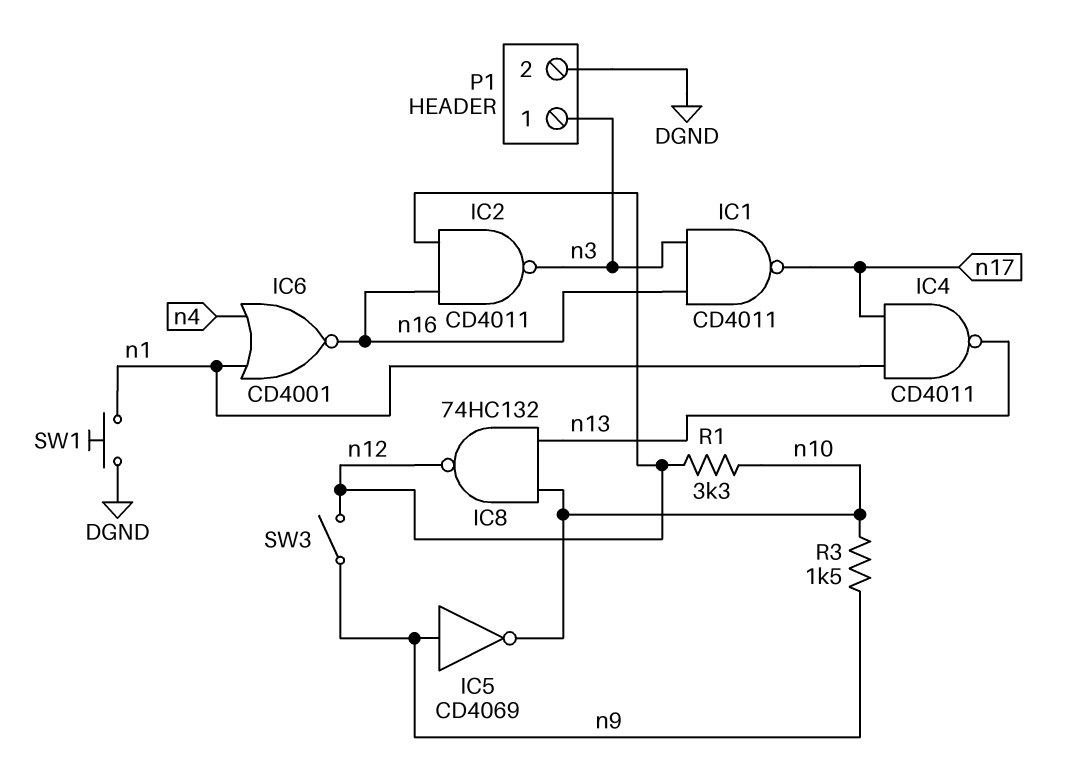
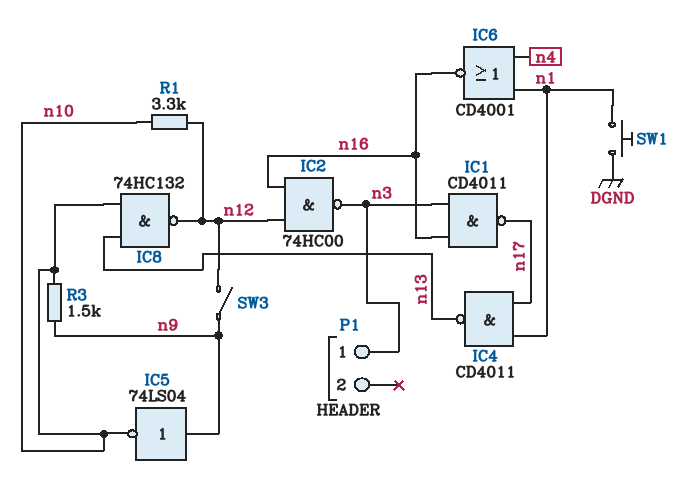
IC2: NAND CD4011 (in n12, in n16, out n3) -> NAND 74HC00 (in n12, in n16, out n3)
IC5: NOT CD4069 (in n9, out n10) -> NOT 74LS04 (in n9, out n10)
P1 pin 2: DGND -> none

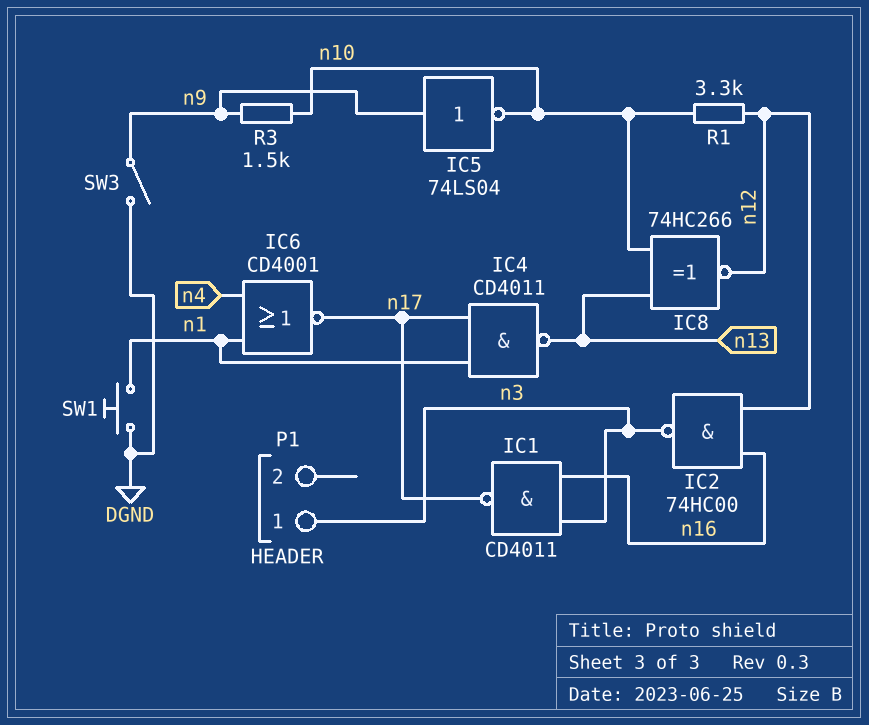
IC6: NOR CD4001 (in n1, in n4, out n16) -> NOR CD4001 (in n1, in n4, out n17)
IC8: NAND 74HC132 (in n10, in n13, out n12) -> XNOR 74HC266 (in n10, in n13, out n12)
SW3: switch (n9, n12) -> switch (DGND, n9)

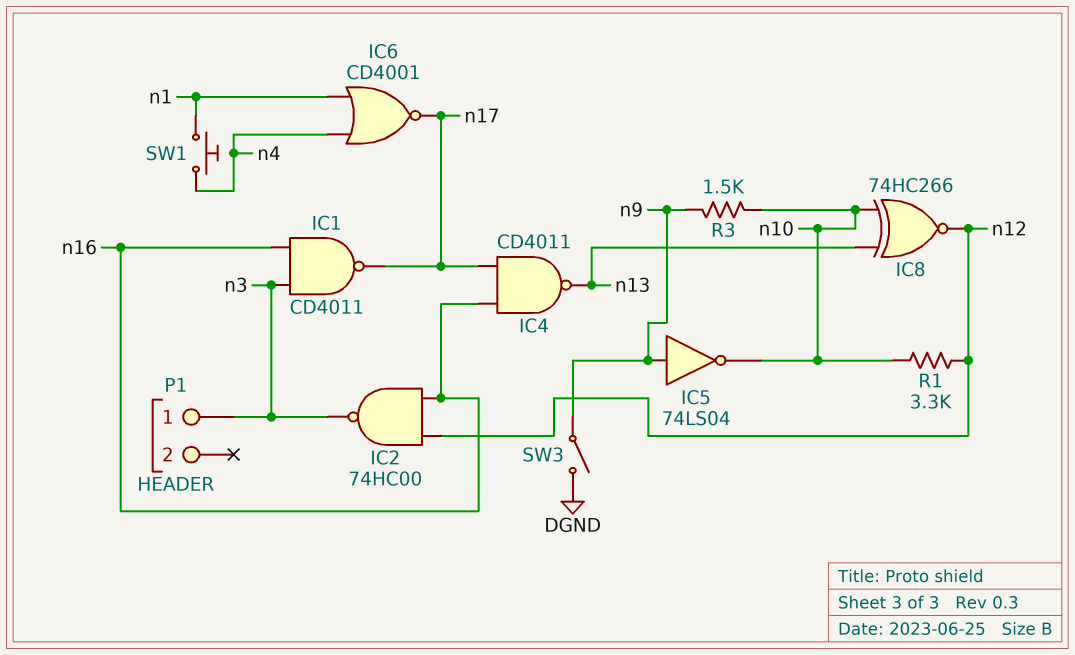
IC4: NAND CD4011 (in n1, in n17, out n13) -> NAND CD4011 (in n16, in n17, out n13)
SW1: button (DGND, n1) -> button (n1, n4)

